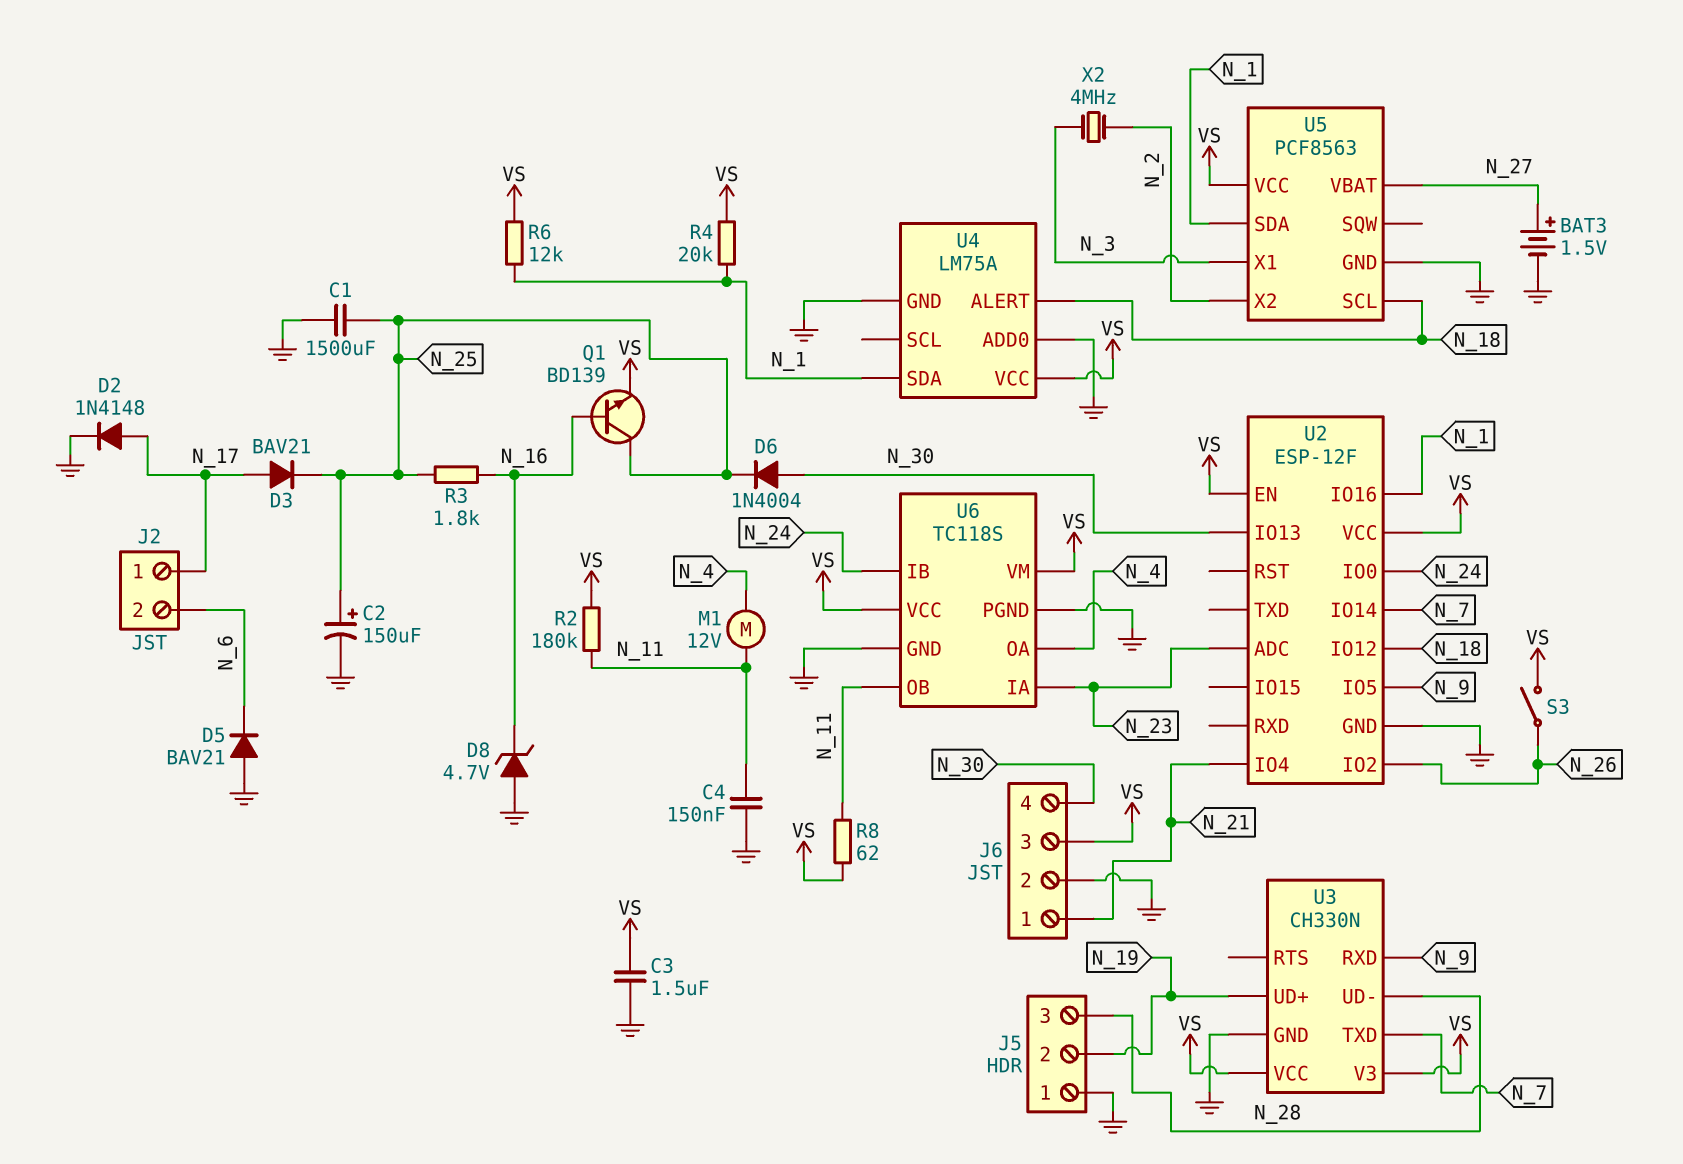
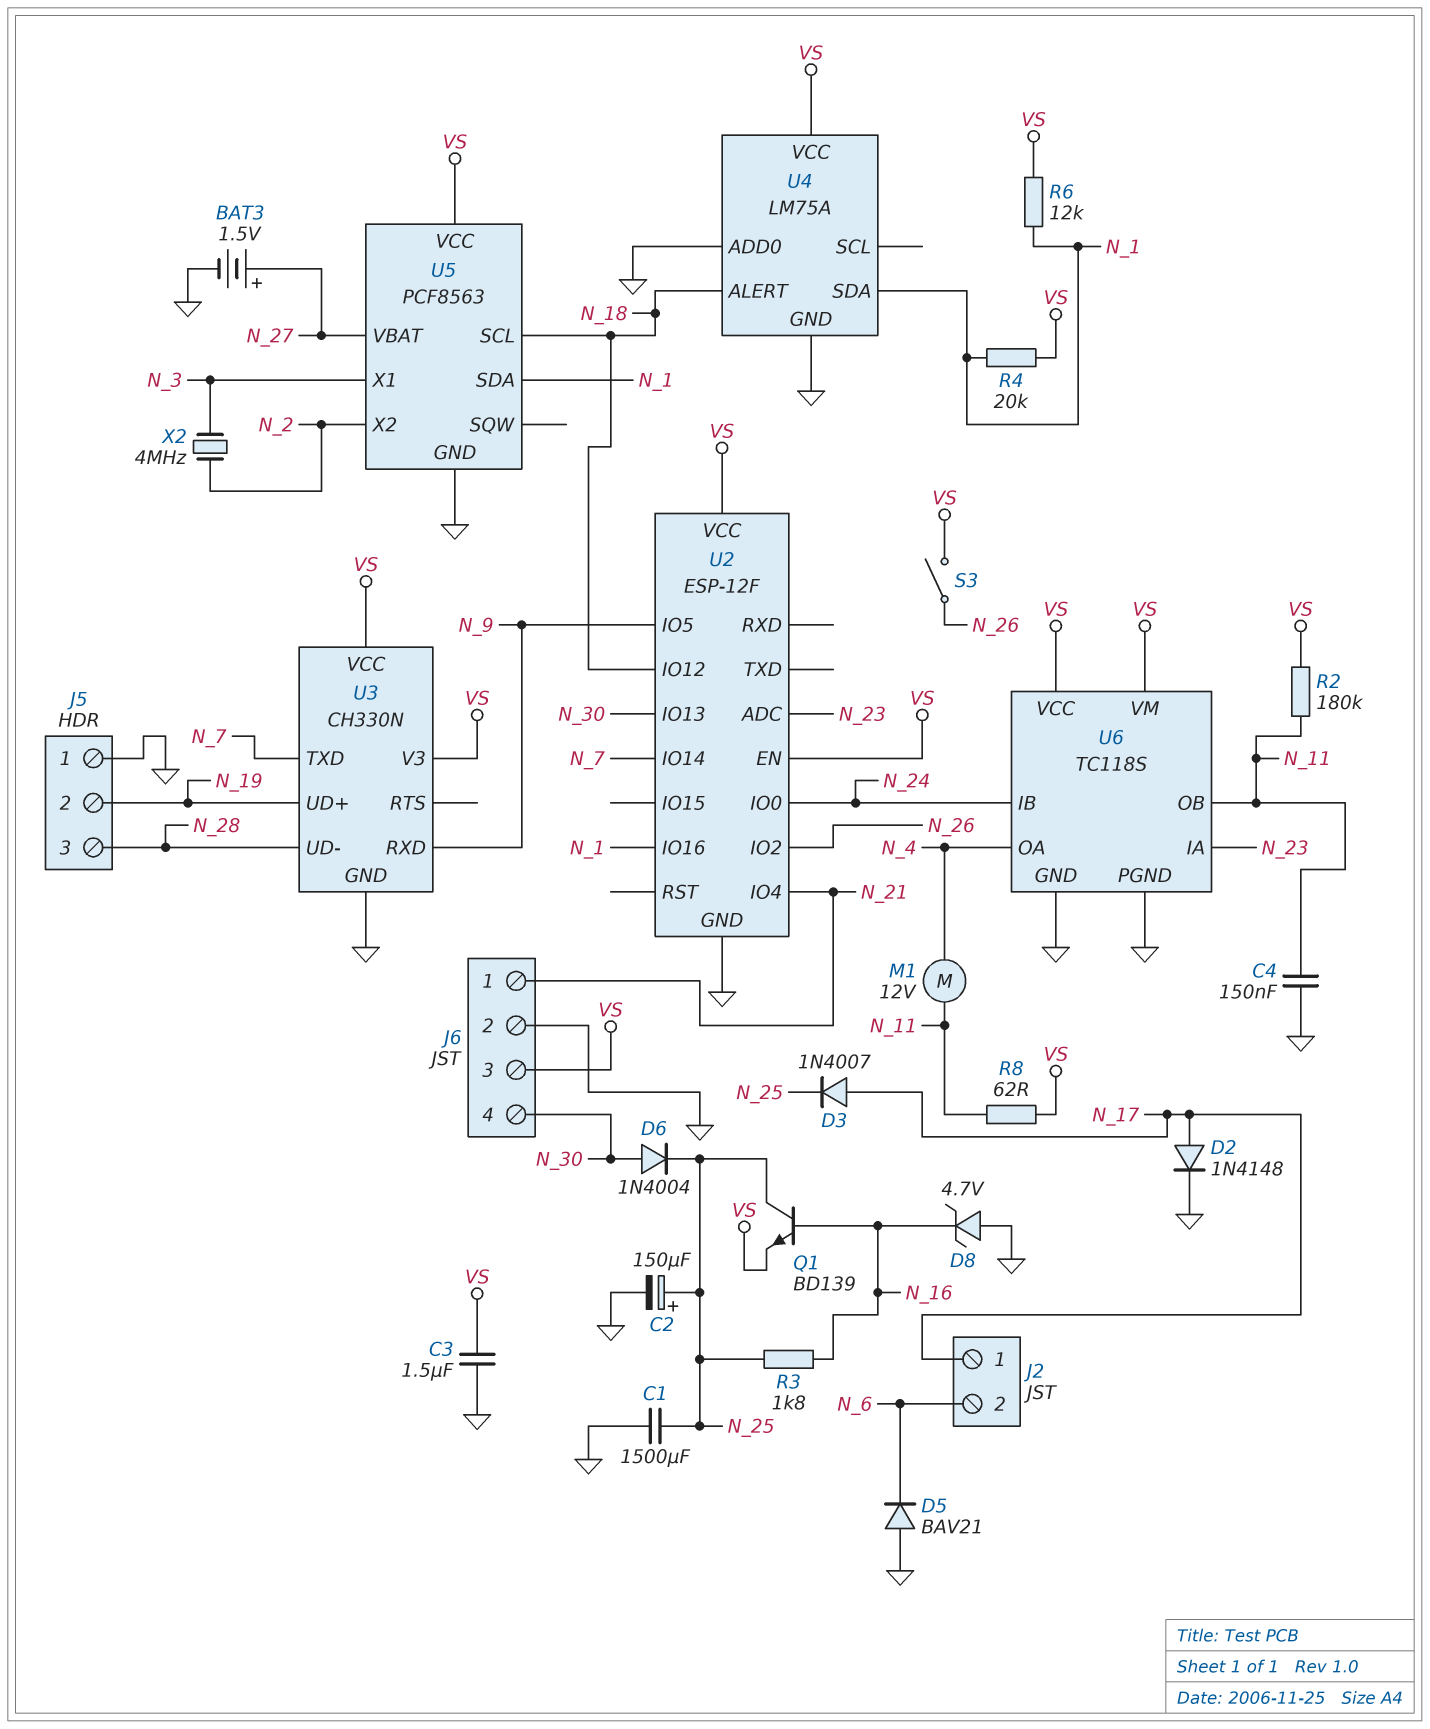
D3: diode BAV21 (A N_17, K N_25) -> diode 1N4007 (A N_17, K N_25)

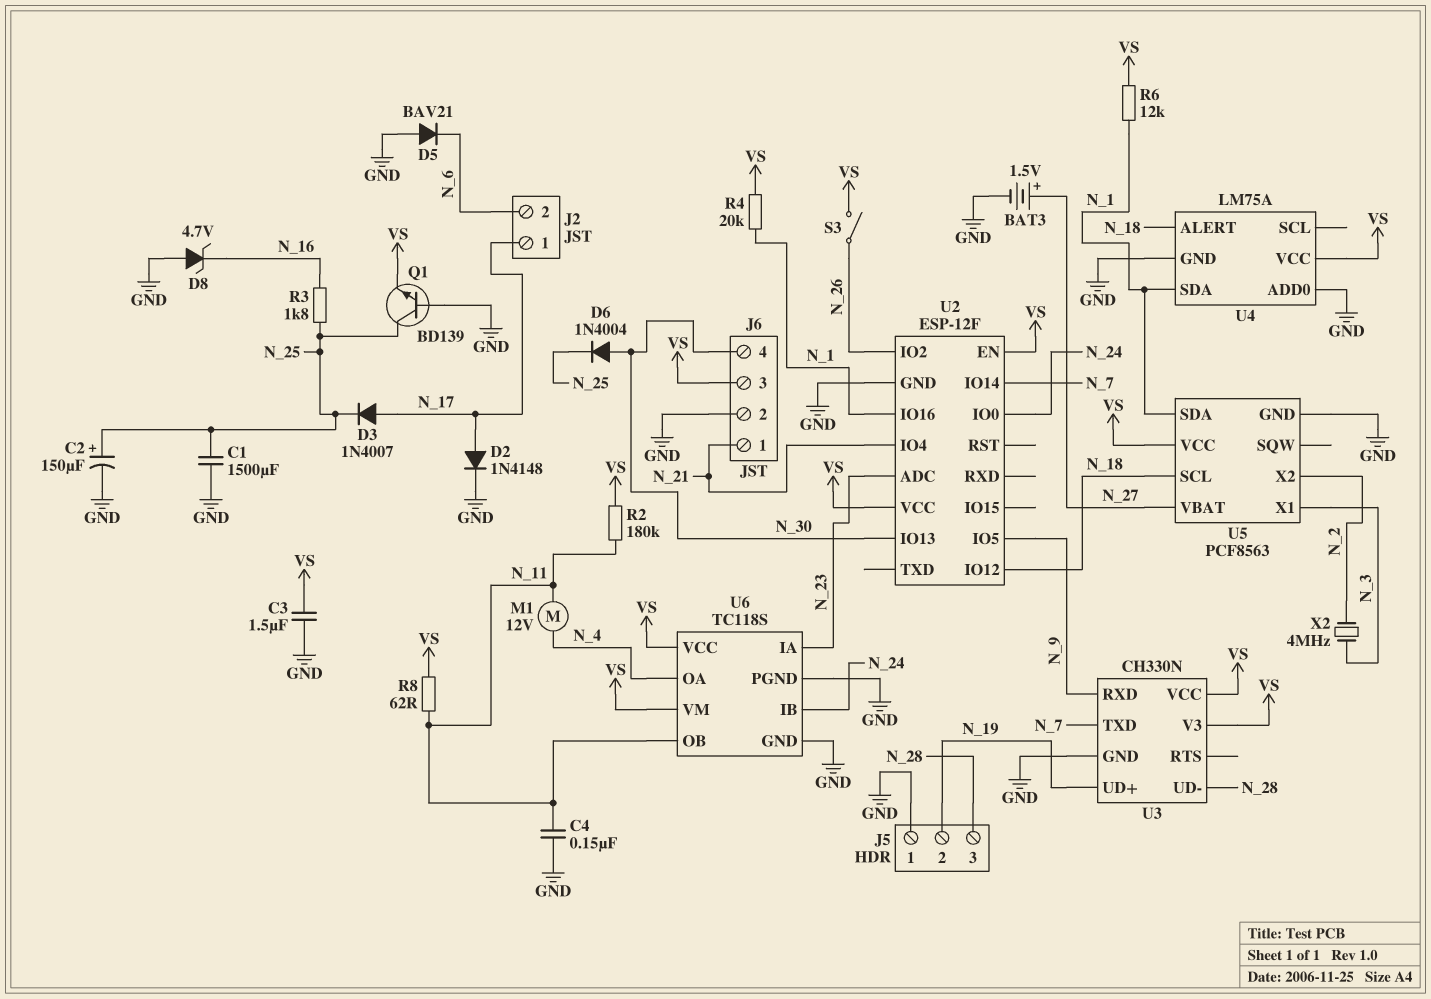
Q1: NPN BD139 (B N_16, C N_25, E VS) -> NPN BD139 (B GND, C N_25, E VS)

